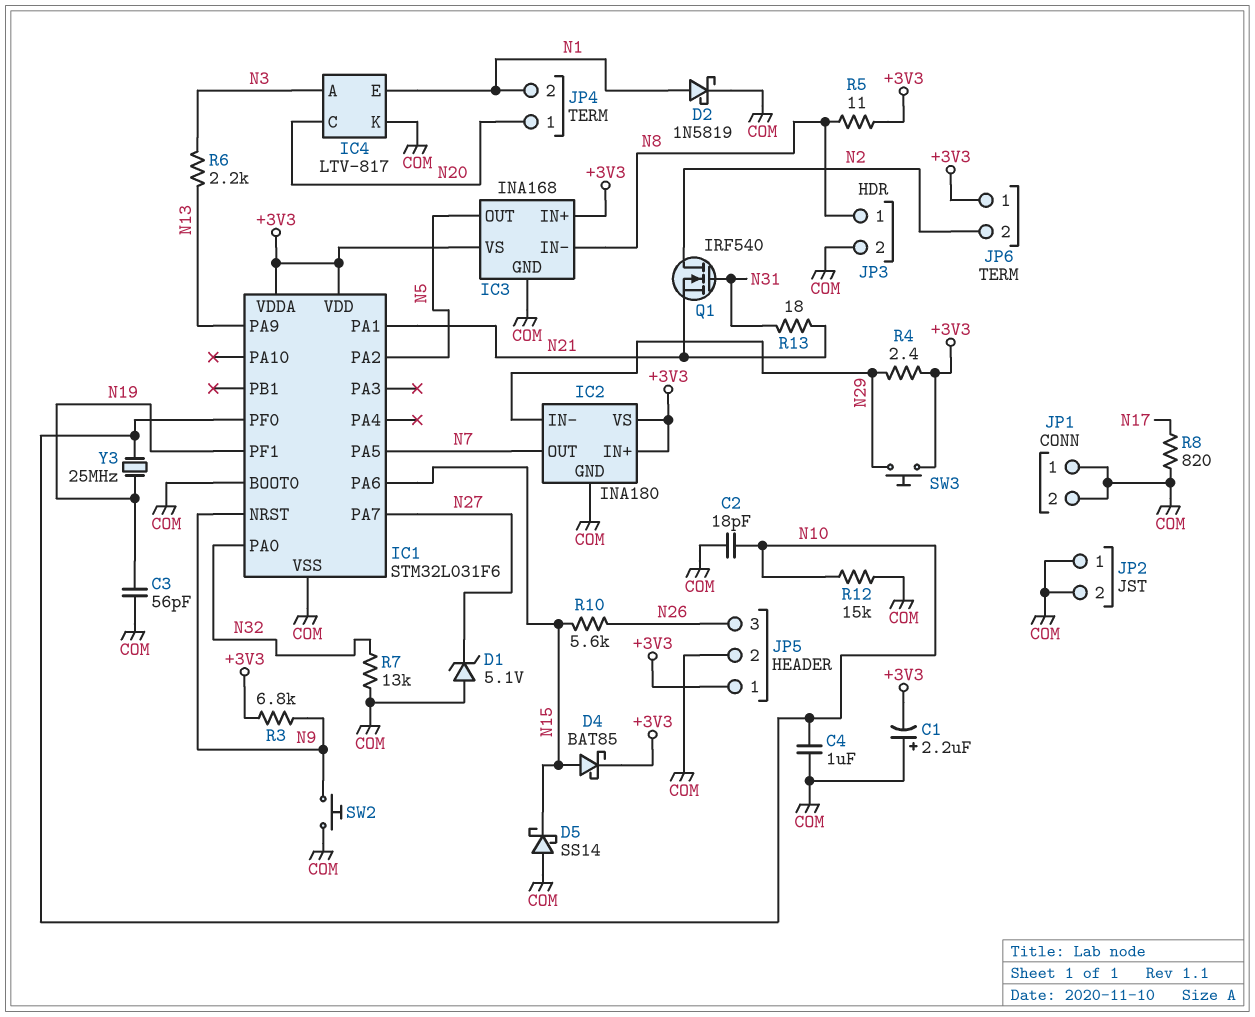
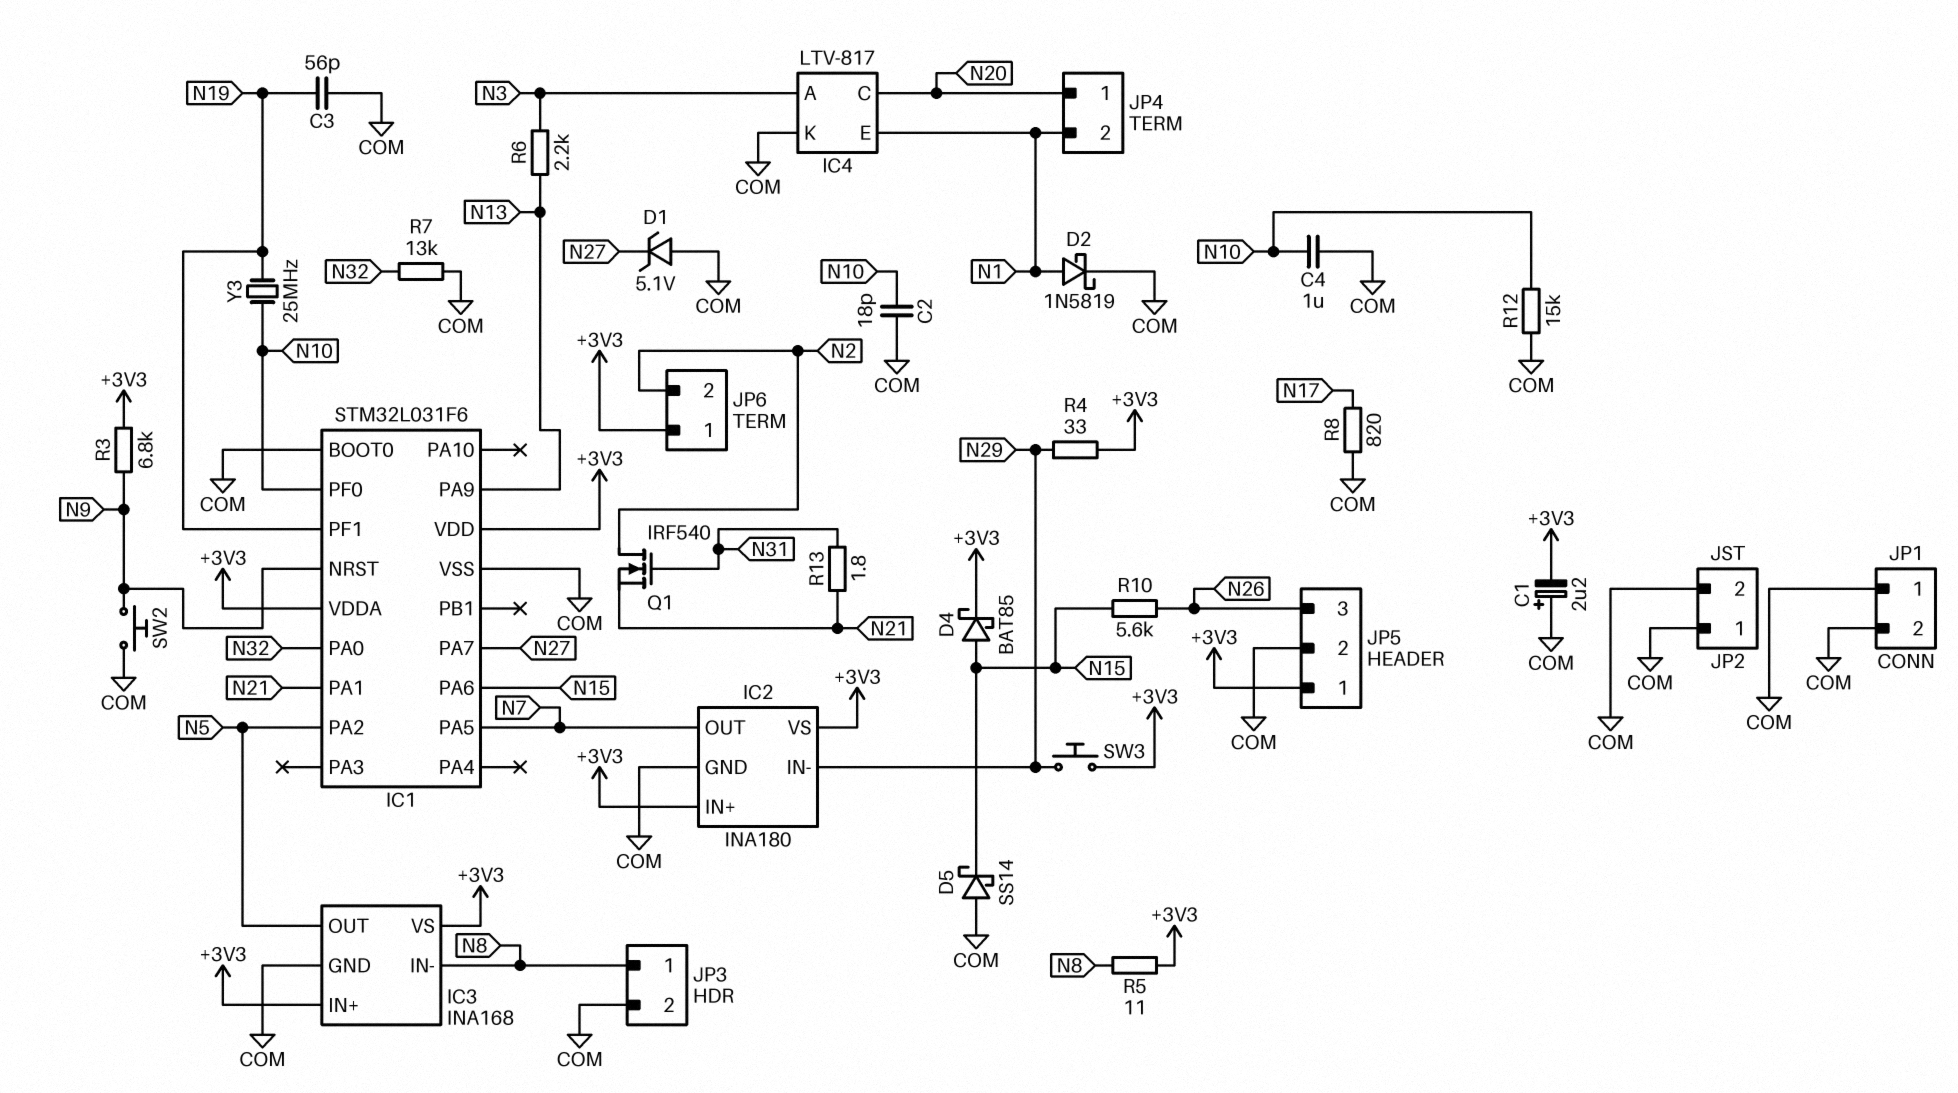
R4: 2.4 (+3V3, N29) -> 33 (+3V3, N29)
R13: 18 (N21, N31) -> 1.8 (N21, N31)

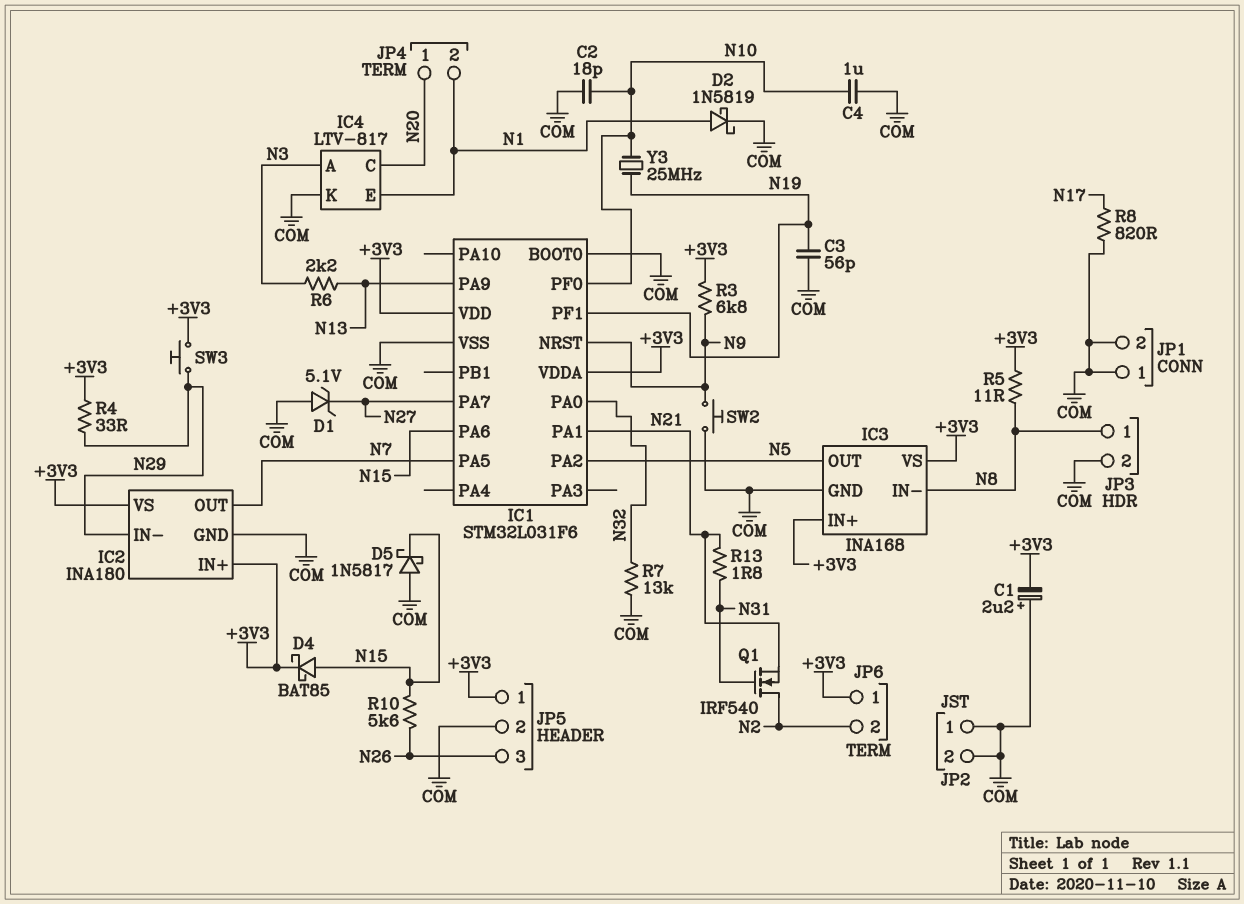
D5: schottky SS14 (A COM, K N15) -> schottky 1N5817 (A COM, K N15)
R12: 15k (COM, N10) -> none

